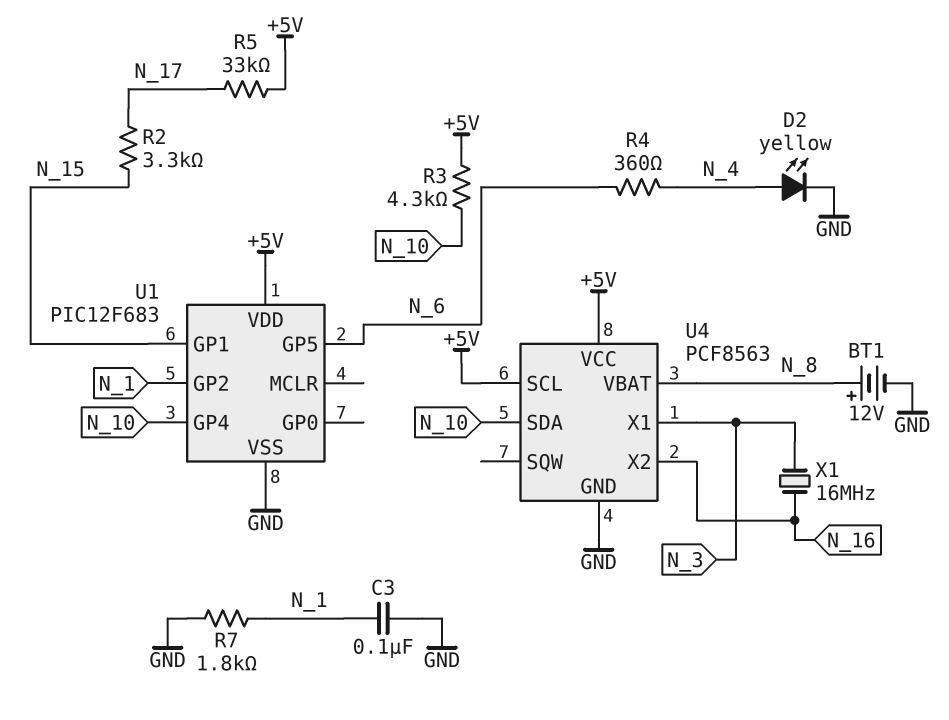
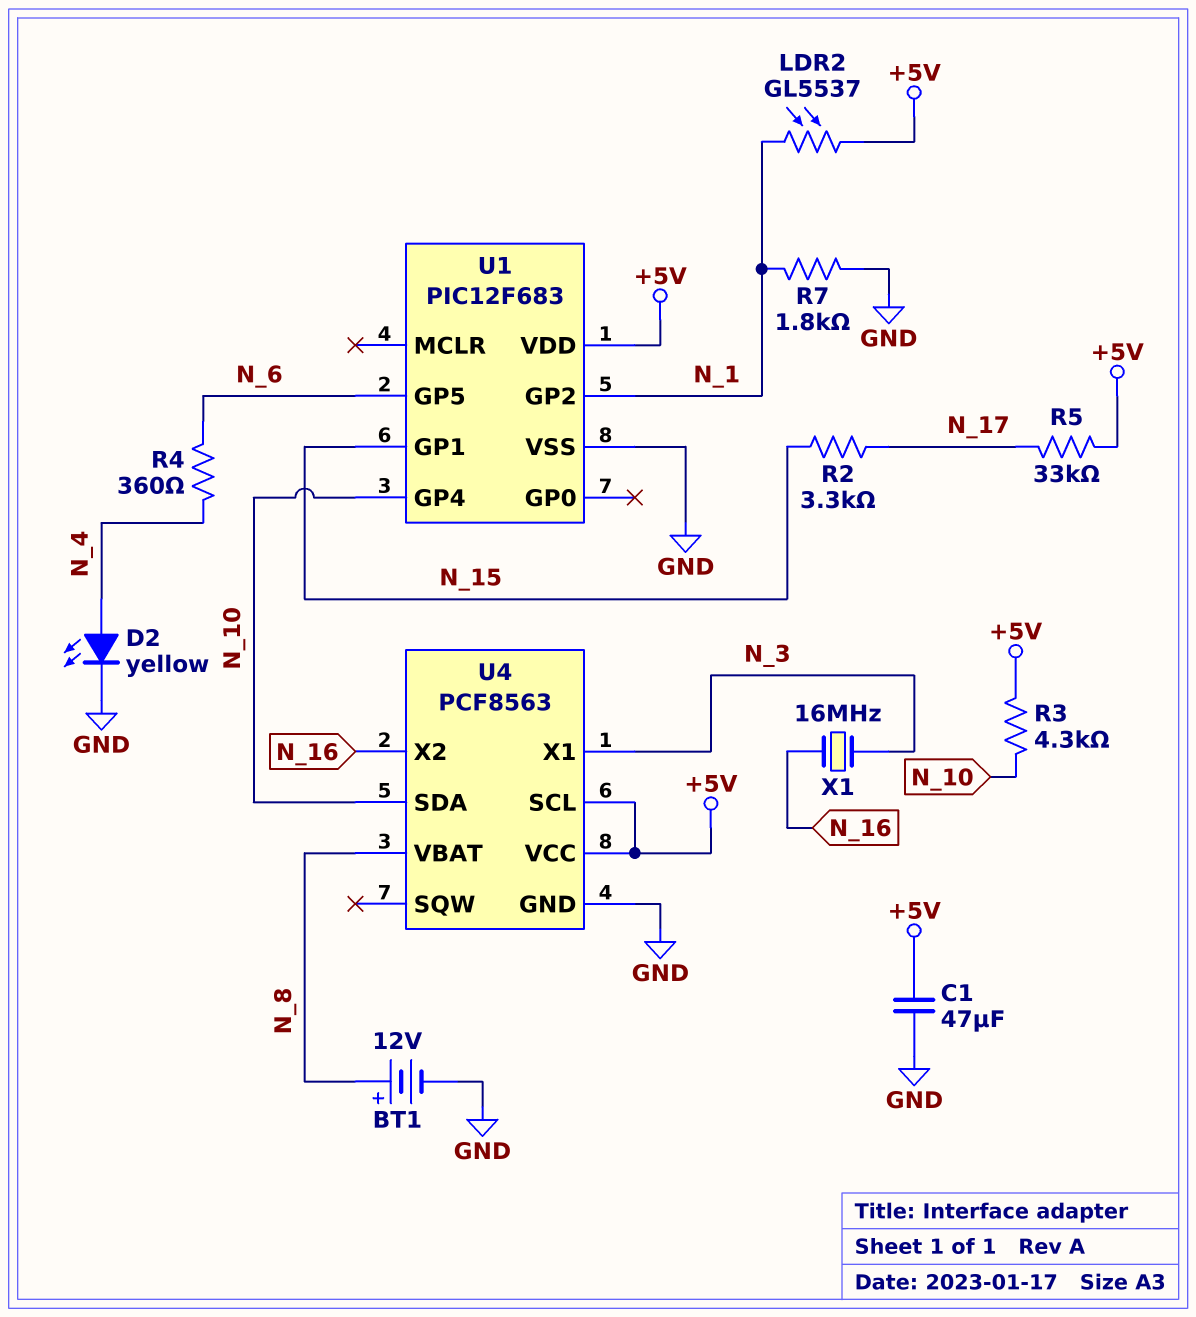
C1: none -> 47uF (+5V, GND)
C3: 100nF (GND, N_1) -> none
LDR2: none -> GL5537 (+5V, N_1)

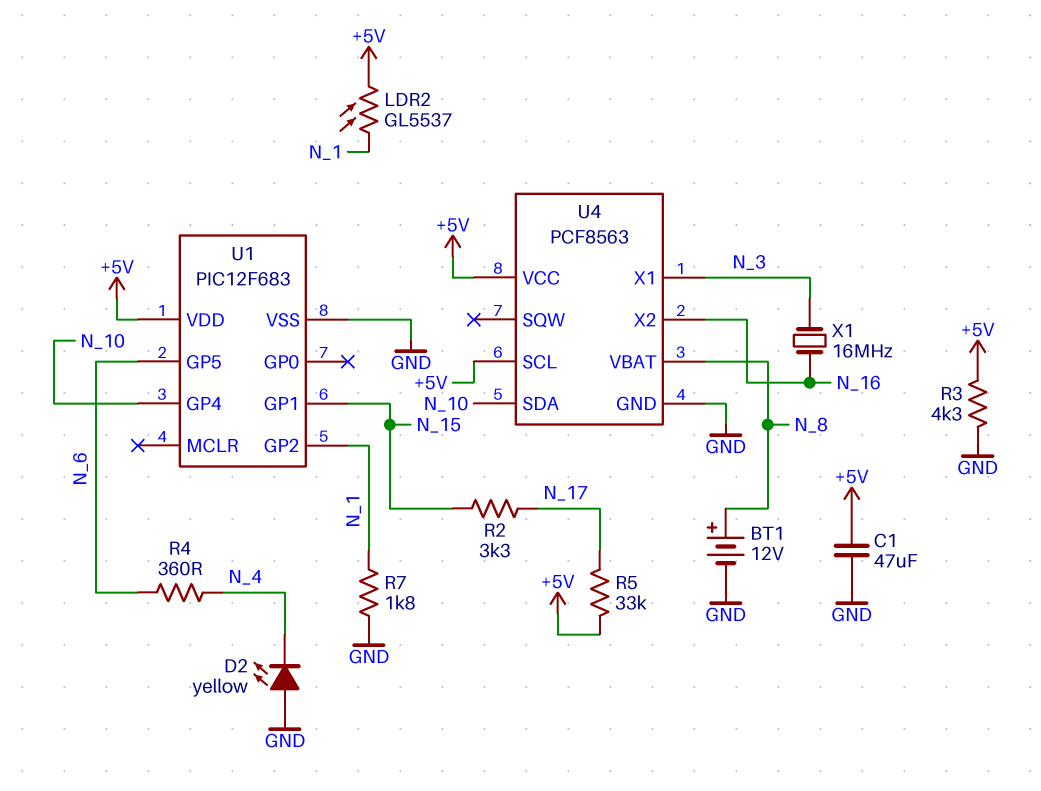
D2: LED yellow (A N_4, K GND) -> LED yellow (A GND, K N_4)
R3: 4.3k (+5V, N_10) -> 4.3k (+5V, GND)

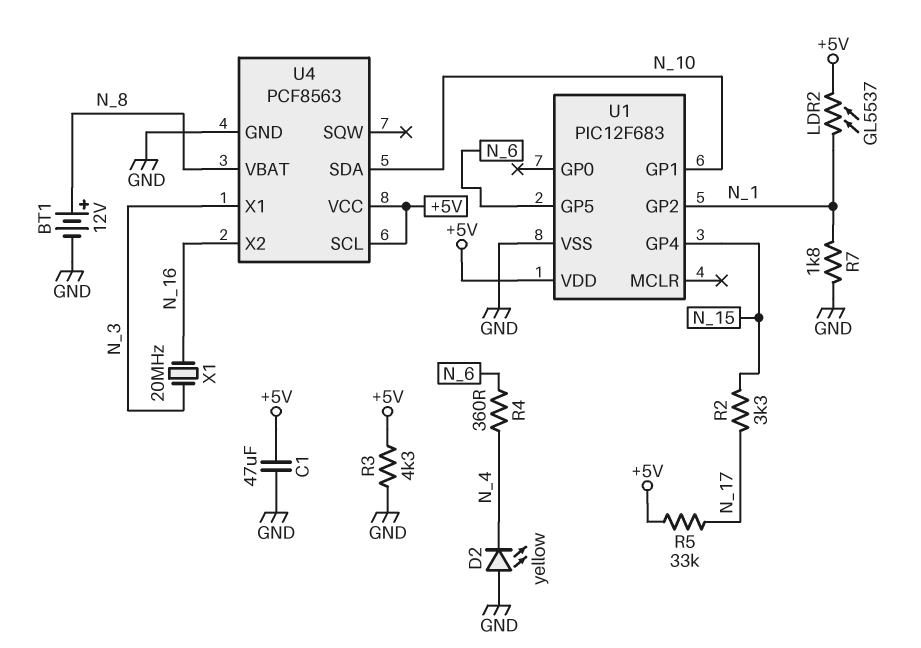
U1 pin GP1: N_15 -> N_10
U1 pin GP4: N_10 -> N_15
X1: 16MHz (N_3, N_16) -> 20MHz (N_3, N_16)

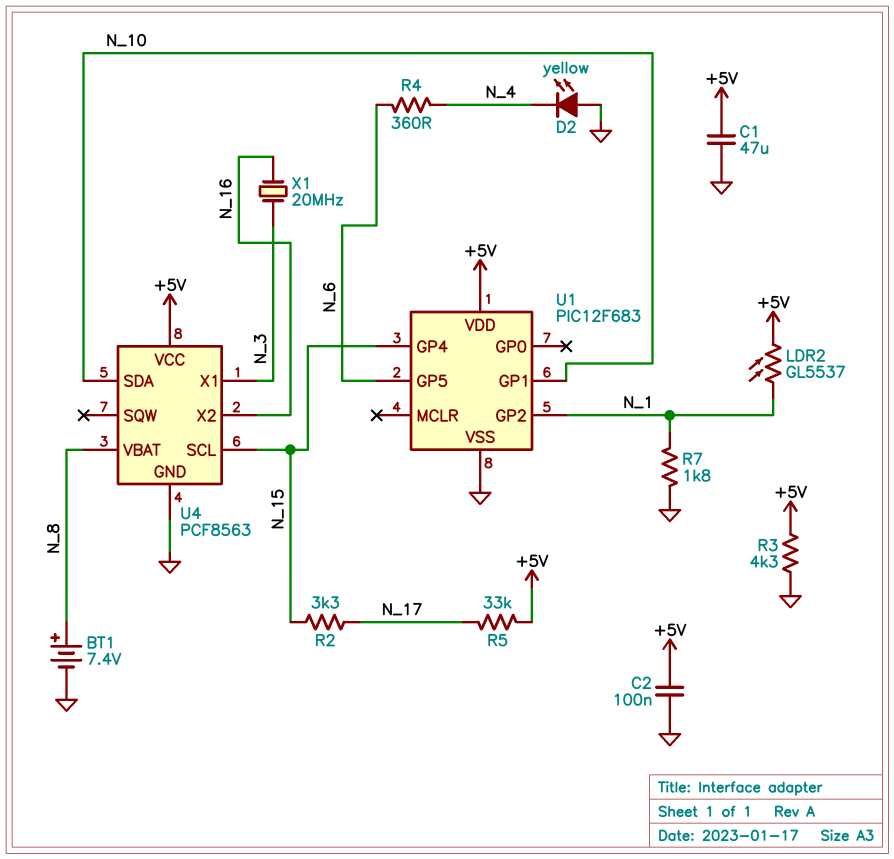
BT1: 12V (plus N_8, minus GND) -> 7.4V (plus N_8, minus GND)
C2: none -> 100nF (+5V, GND)
U4 pin SCL: +5V -> N_15

